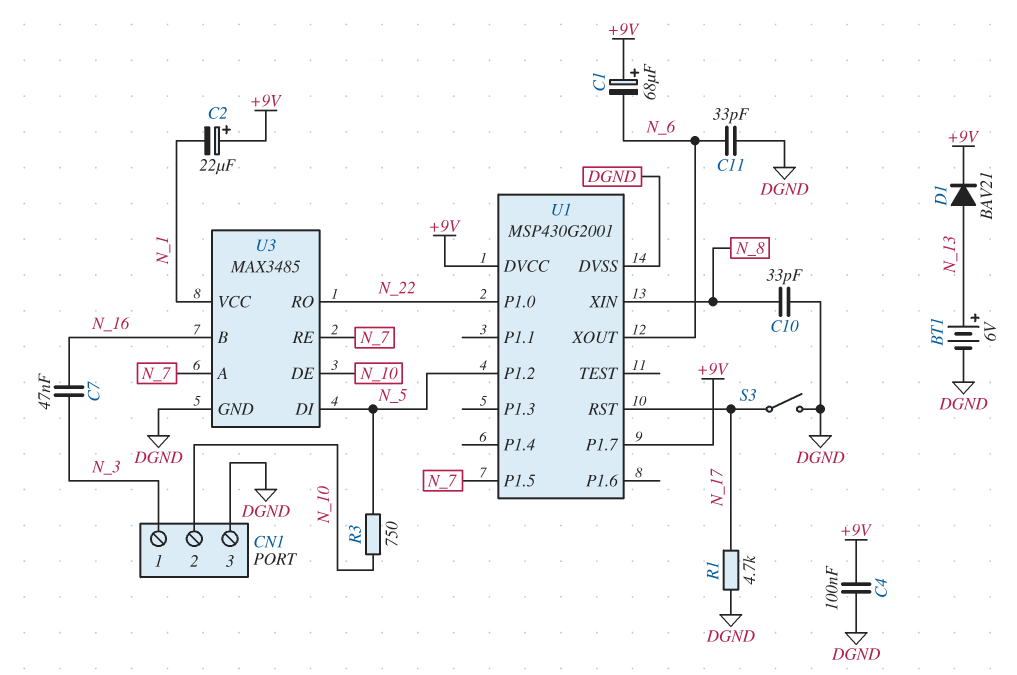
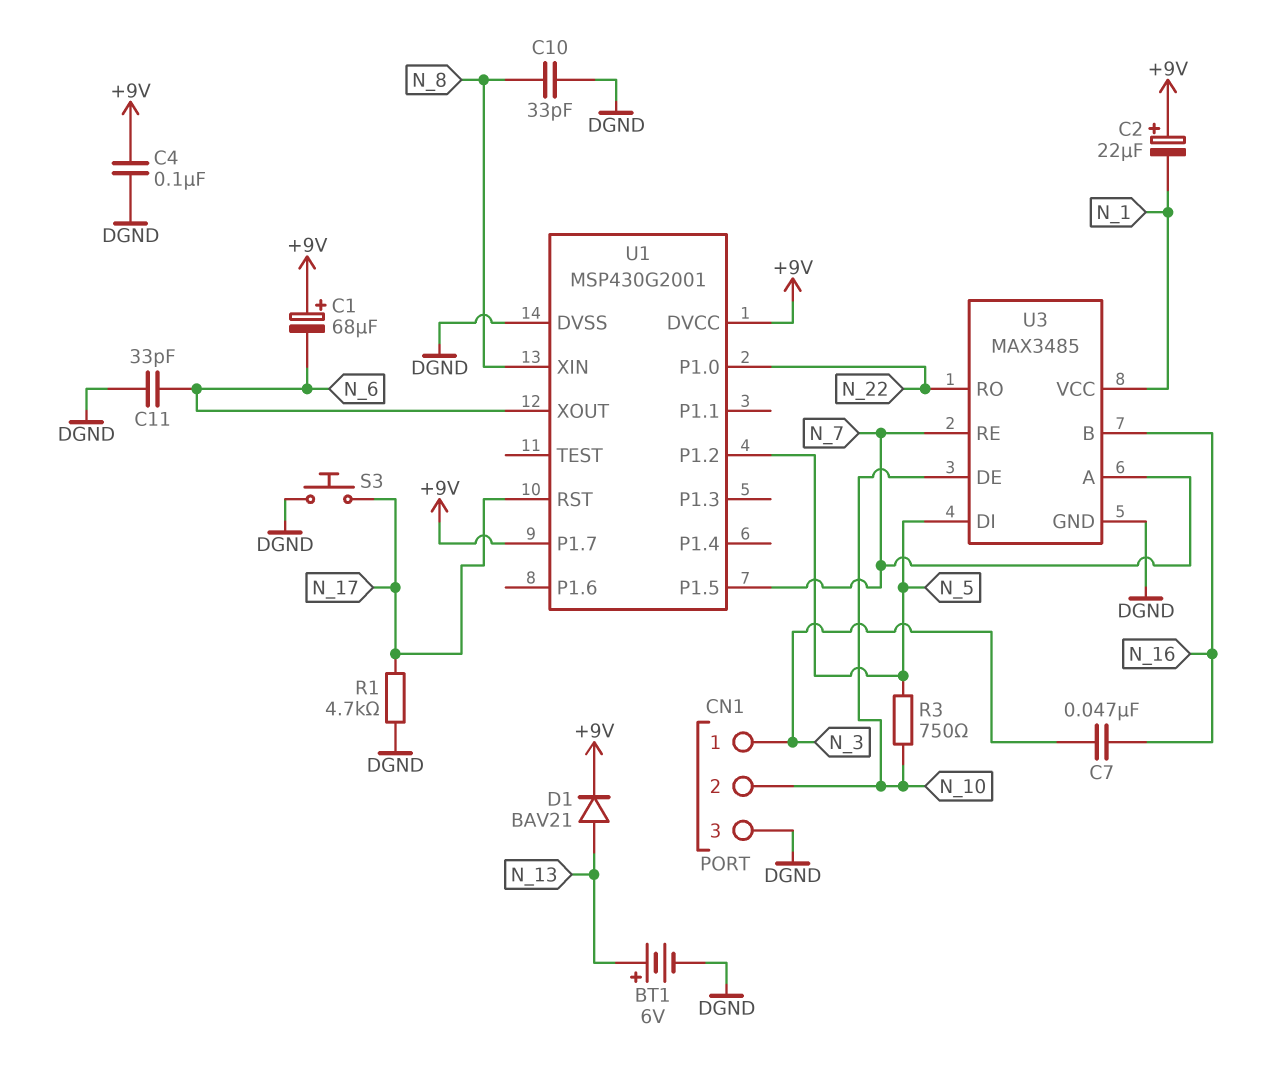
S3: switch (DGND, N_17) -> button (DGND, N_17)

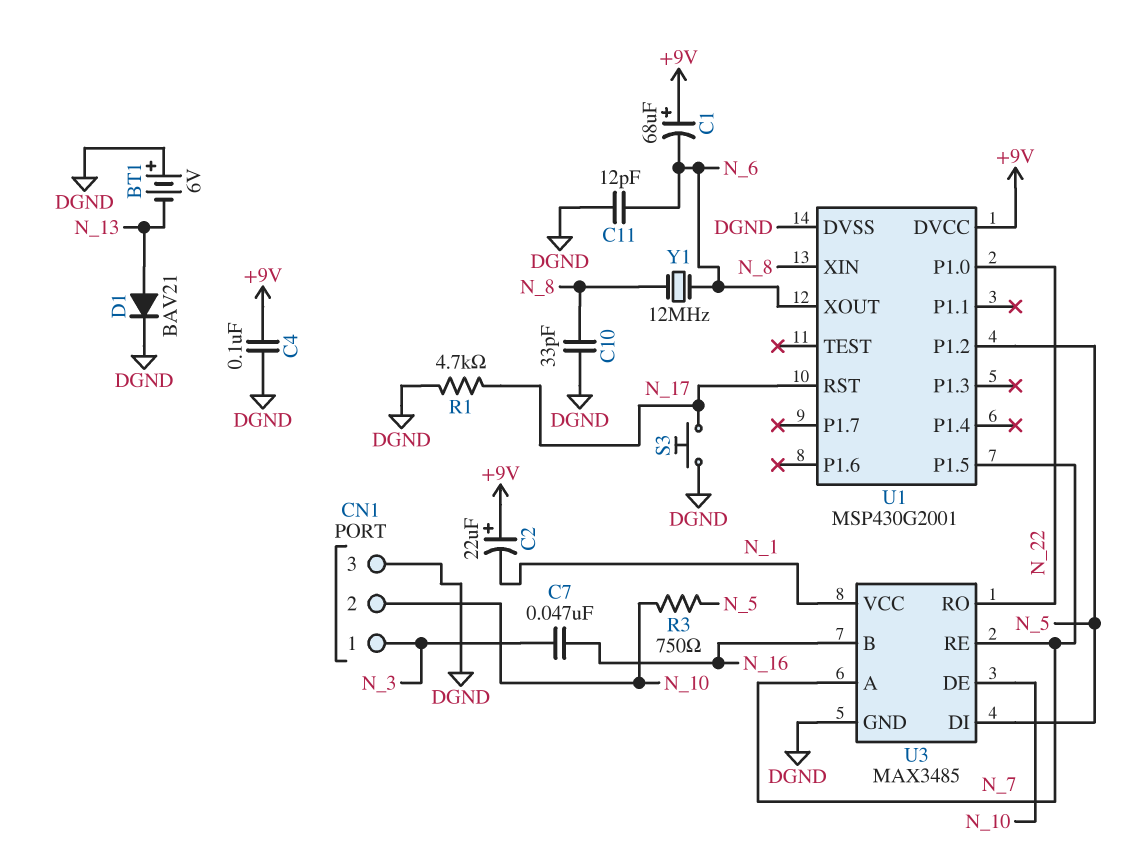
BT1: 6V (plus N_13, minus DGND) -> 6V (plus DGND, minus N_13)
C11: 33pF (DGND, N_6) -> 12pF (DGND, N_6)
D1: diode BAV21 (A N_13, K +9V) -> diode BAV21 (A N_13, K DGND)
U1 pin P1.7: +9V -> none
Y1: none -> 12MHz (N_6, N_8)

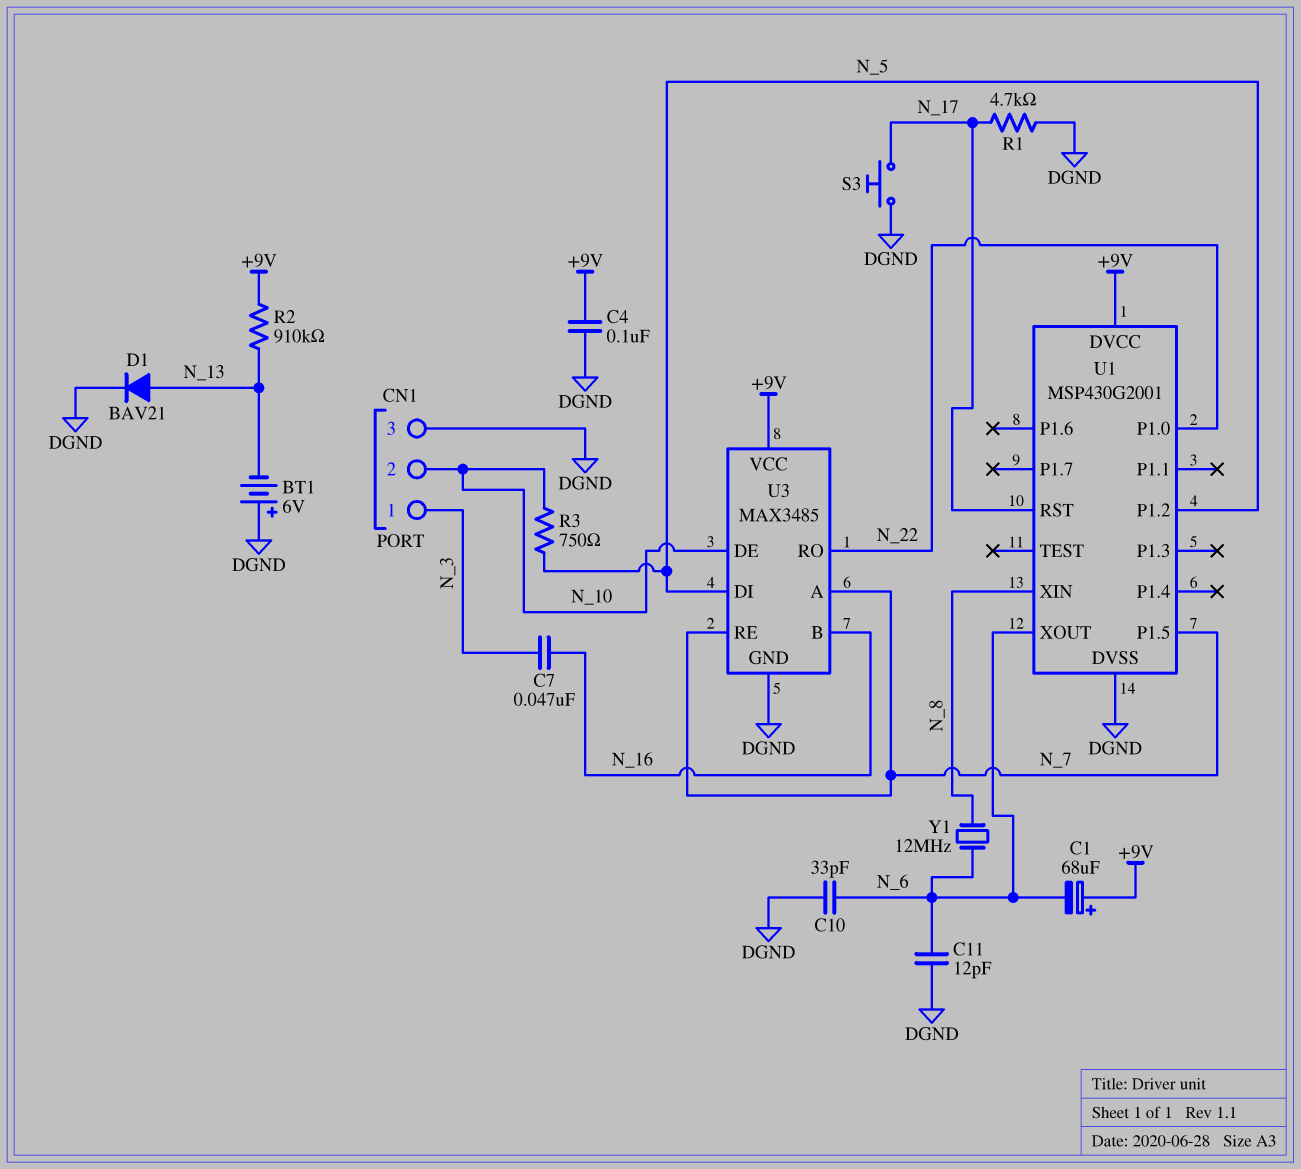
C2: 22uF (plus +9V, minus N_1) -> none
C10: 33pF (DGND, N_8) -> 33pF (DGND, N_6)
R2: none -> 910k (+9V, N_13)
U3 pin VCC: N_1 -> +9V

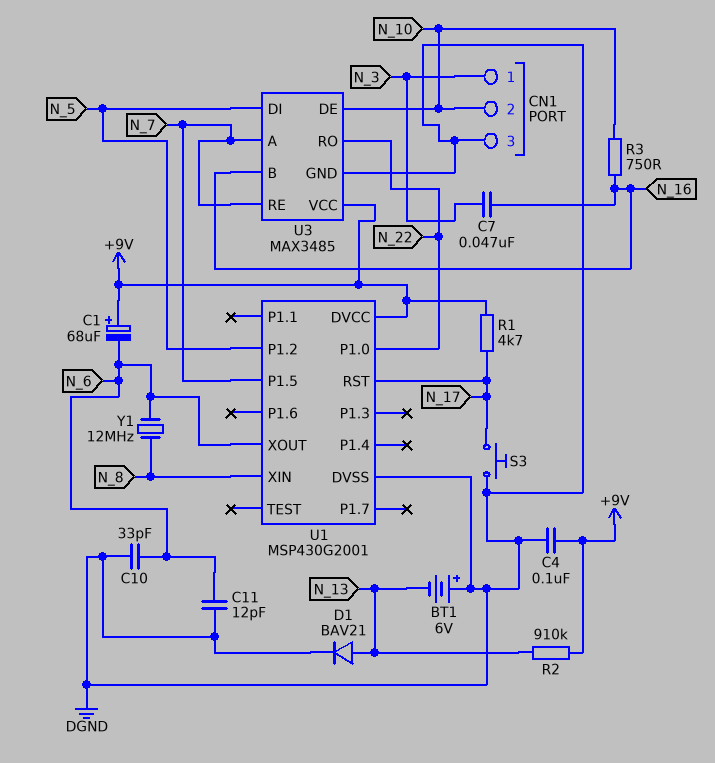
R1: 4.7k (DGND, N_17) -> 4.7k (+9V, N_17)
R3: 750 (N_5, N_10) -> 750 (N_10, N_16)

